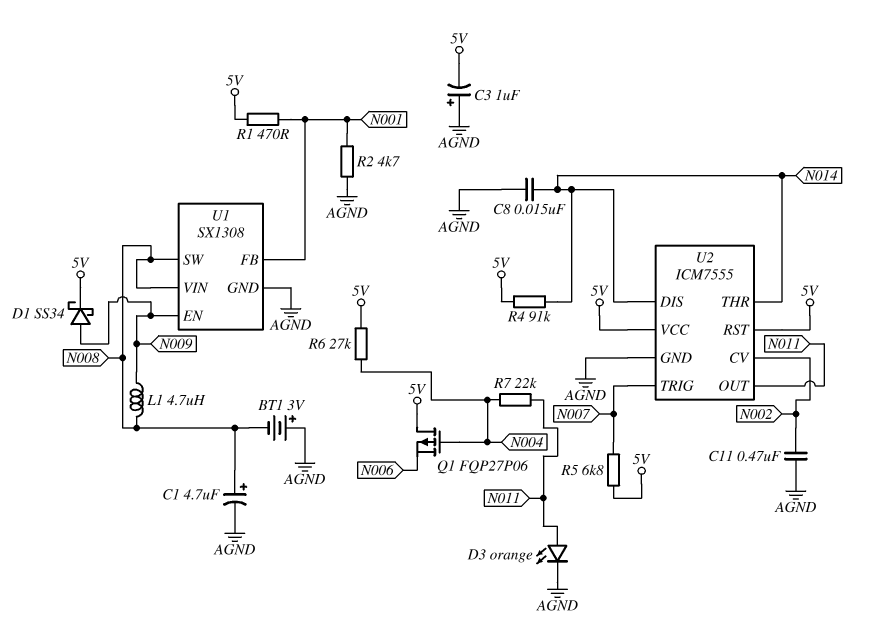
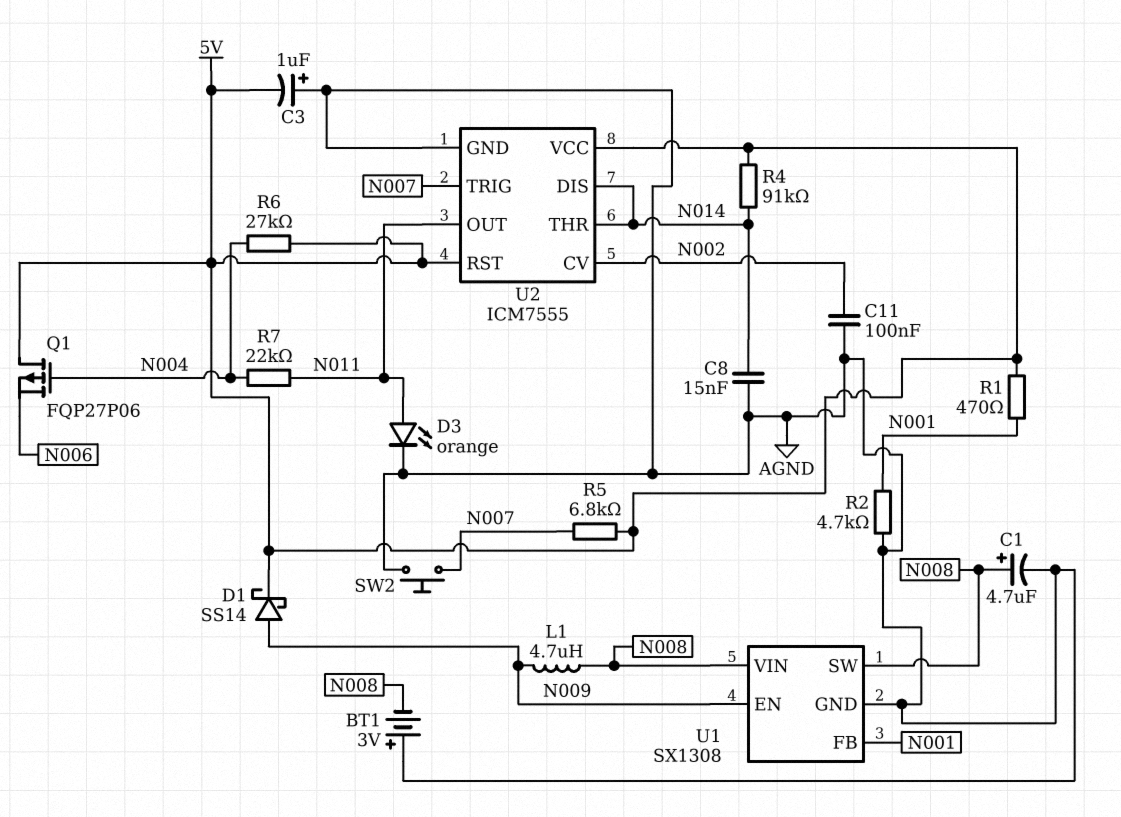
C11: 470nF (AGND, N002) -> 100nF (AGND, N002)
D1: schottky SS34 (A N009, K 5V) -> schottky SS14 (A N009, K 5V)
SW2: none -> button (AGND, N007)

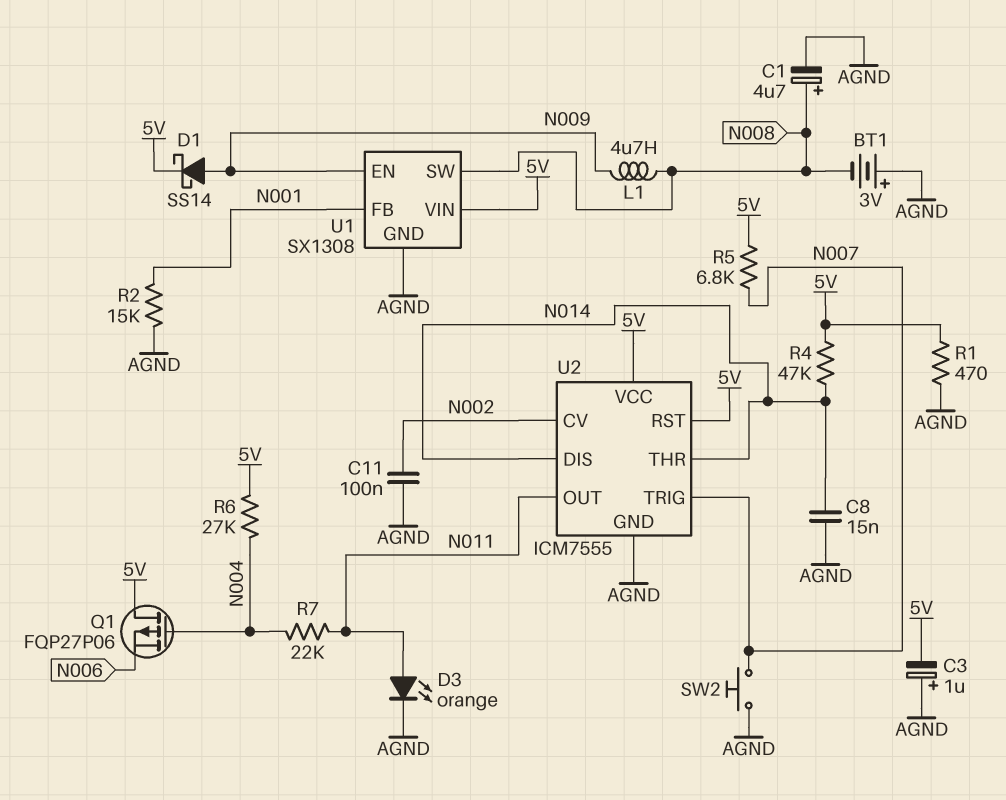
R1: 470 (5V, N001) -> 470 (5V, AGND)
R2: 4.7k (AGND, N001) -> 15k (AGND, N001)
R4: 91k (5V, N014) -> 47k (5V, N014)
U1 pin VIN: N008 -> 5V

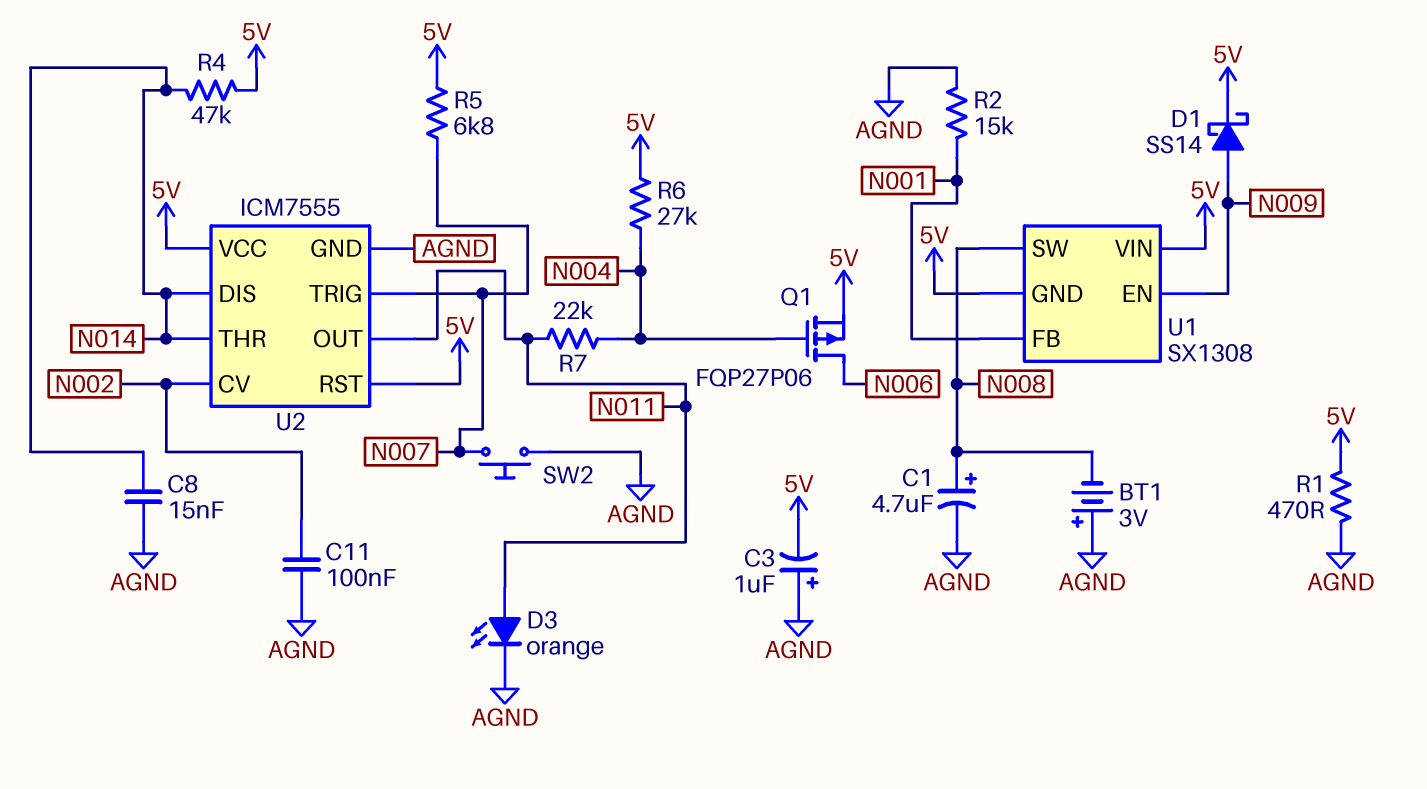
L1: 4.7uH (N008, N009) -> none
Q1: PMOS FQP27P06 (G N004, D 5V, S N006) -> PMOS FQP27P06 (G N004, D N006, S 5V)
U1 pin GND: AGND -> 5V

